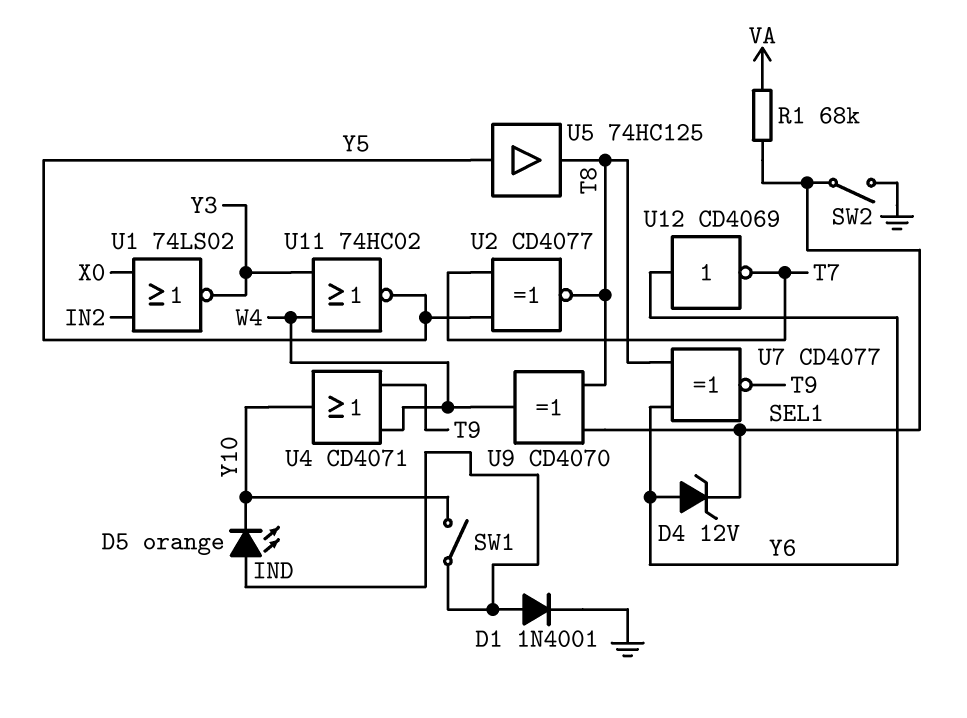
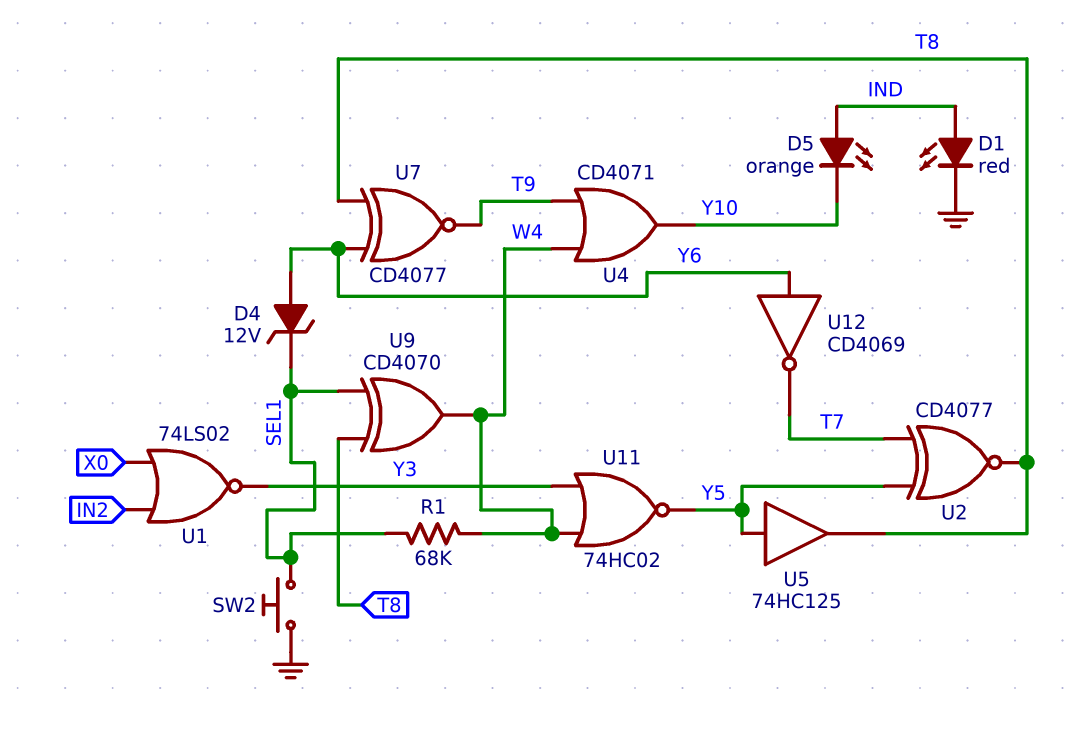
D1: diode 1N4001 (A IND, K GND) -> LED red (A IND, K GND)
R1: 68k (SEL1, VA) -> 68k (SEL1, W4)
SW1: switch (IND, Y10) -> none
SW2: switch (GND, SEL1) -> button (GND, SEL1)

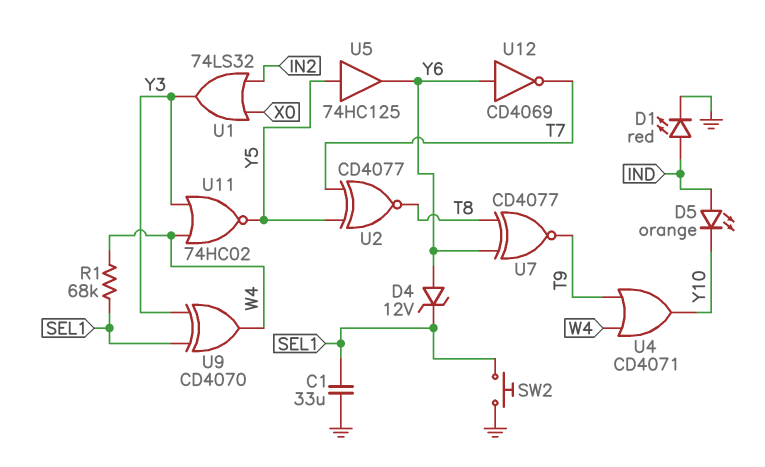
C1: none -> 33uF (GND, SEL1)
U1: NOR 74LS02 (in IN2, in X0, out Y3) -> OR 74LS32 (in IN2, in X0, out Y3)
U5: buffer 74HC125 (in Y5, out T8) -> buffer 74HC125 (in Y5, out Y6)
U9: XOR CD4070 (in SEL1, in T8, out W4) -> XOR CD4070 (in SEL1, in Y3, out W4)

